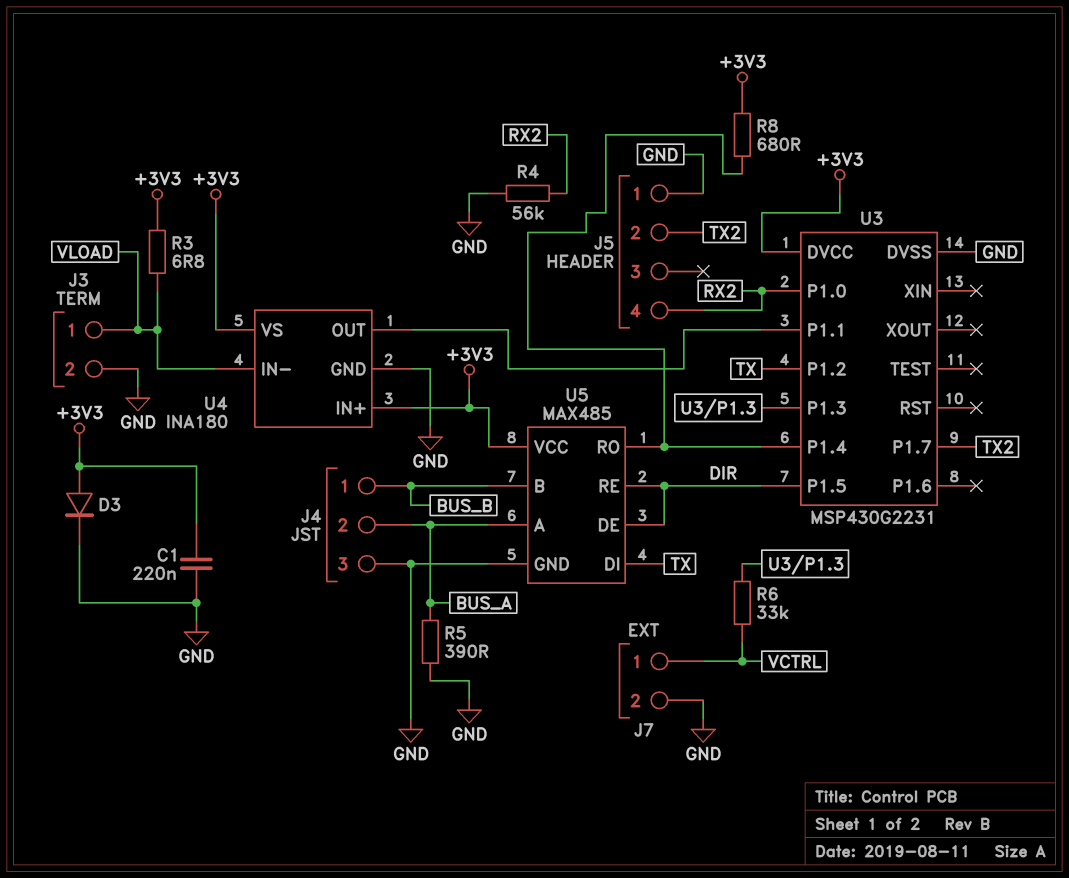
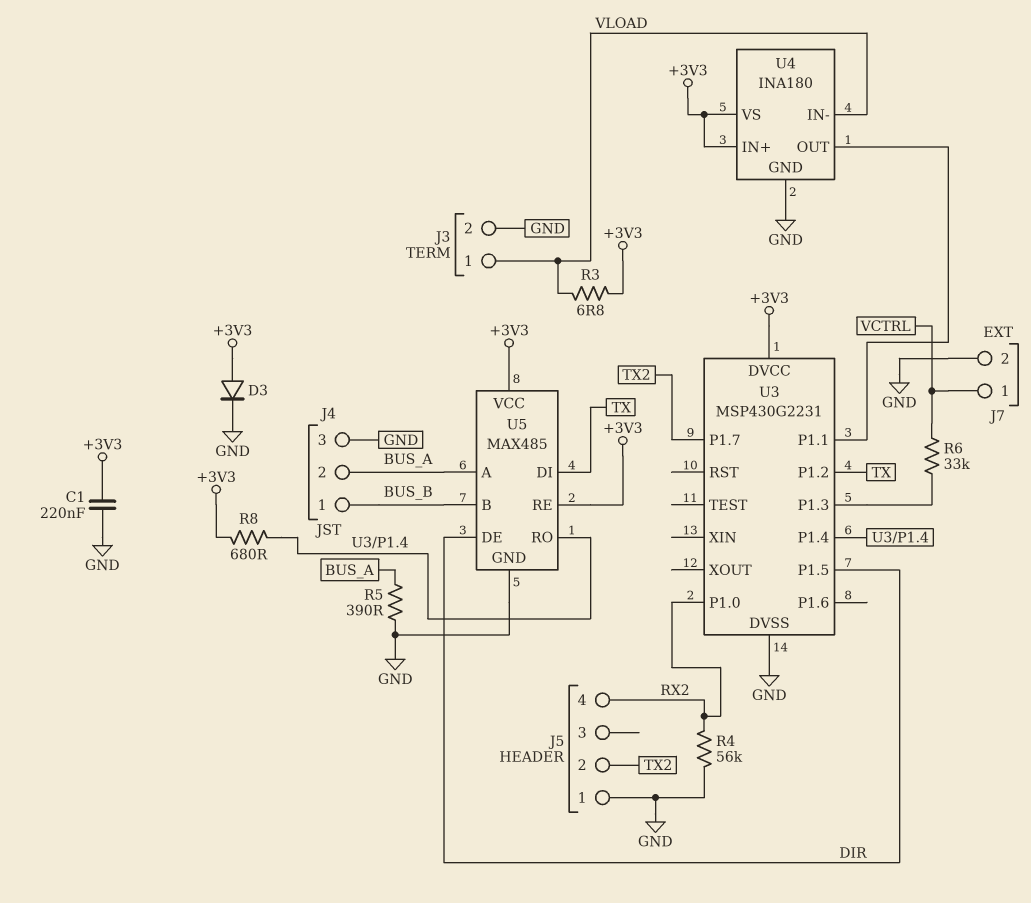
U5 pin RE: DIR -> +3V3

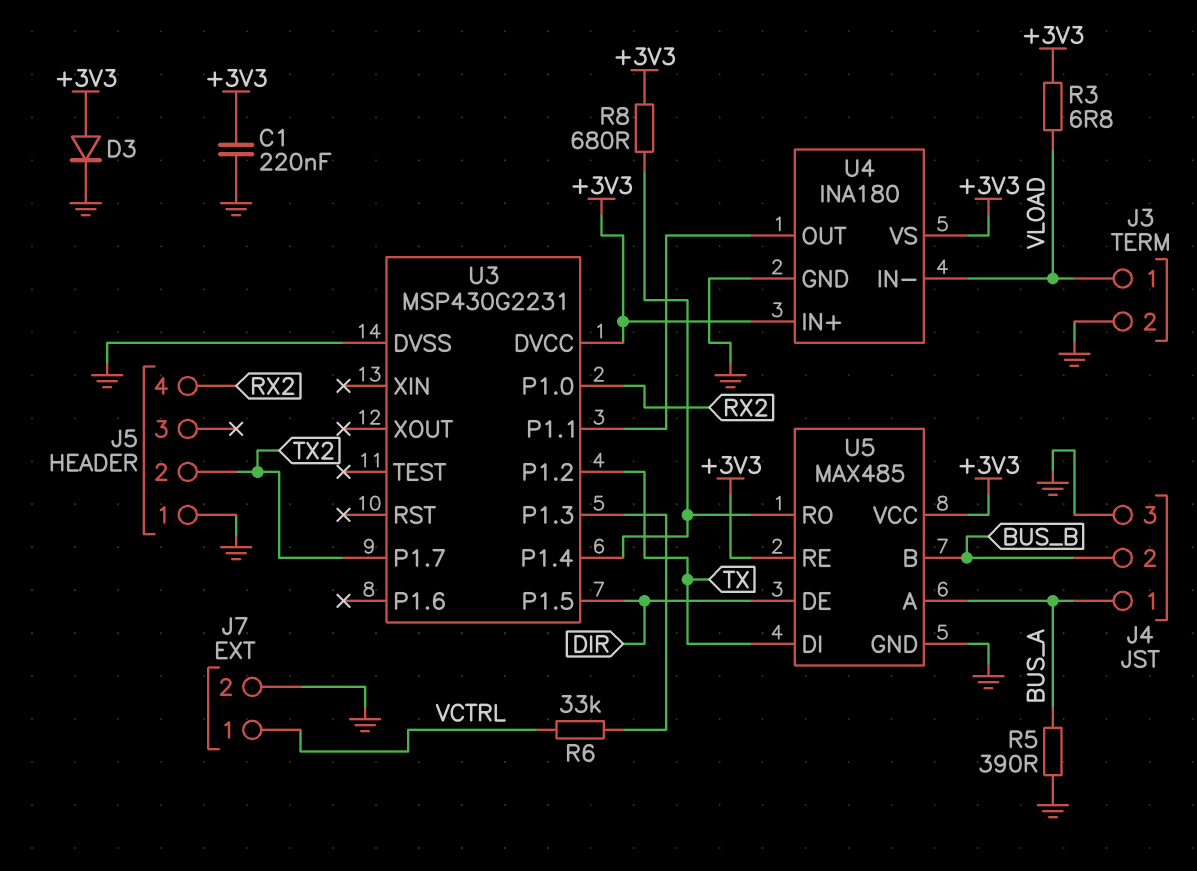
J4 pin 1: BUS_B -> BUS_A
J4 pin 2: BUS_A -> BUS_B
R4: 56k (GND, RX2) -> none

